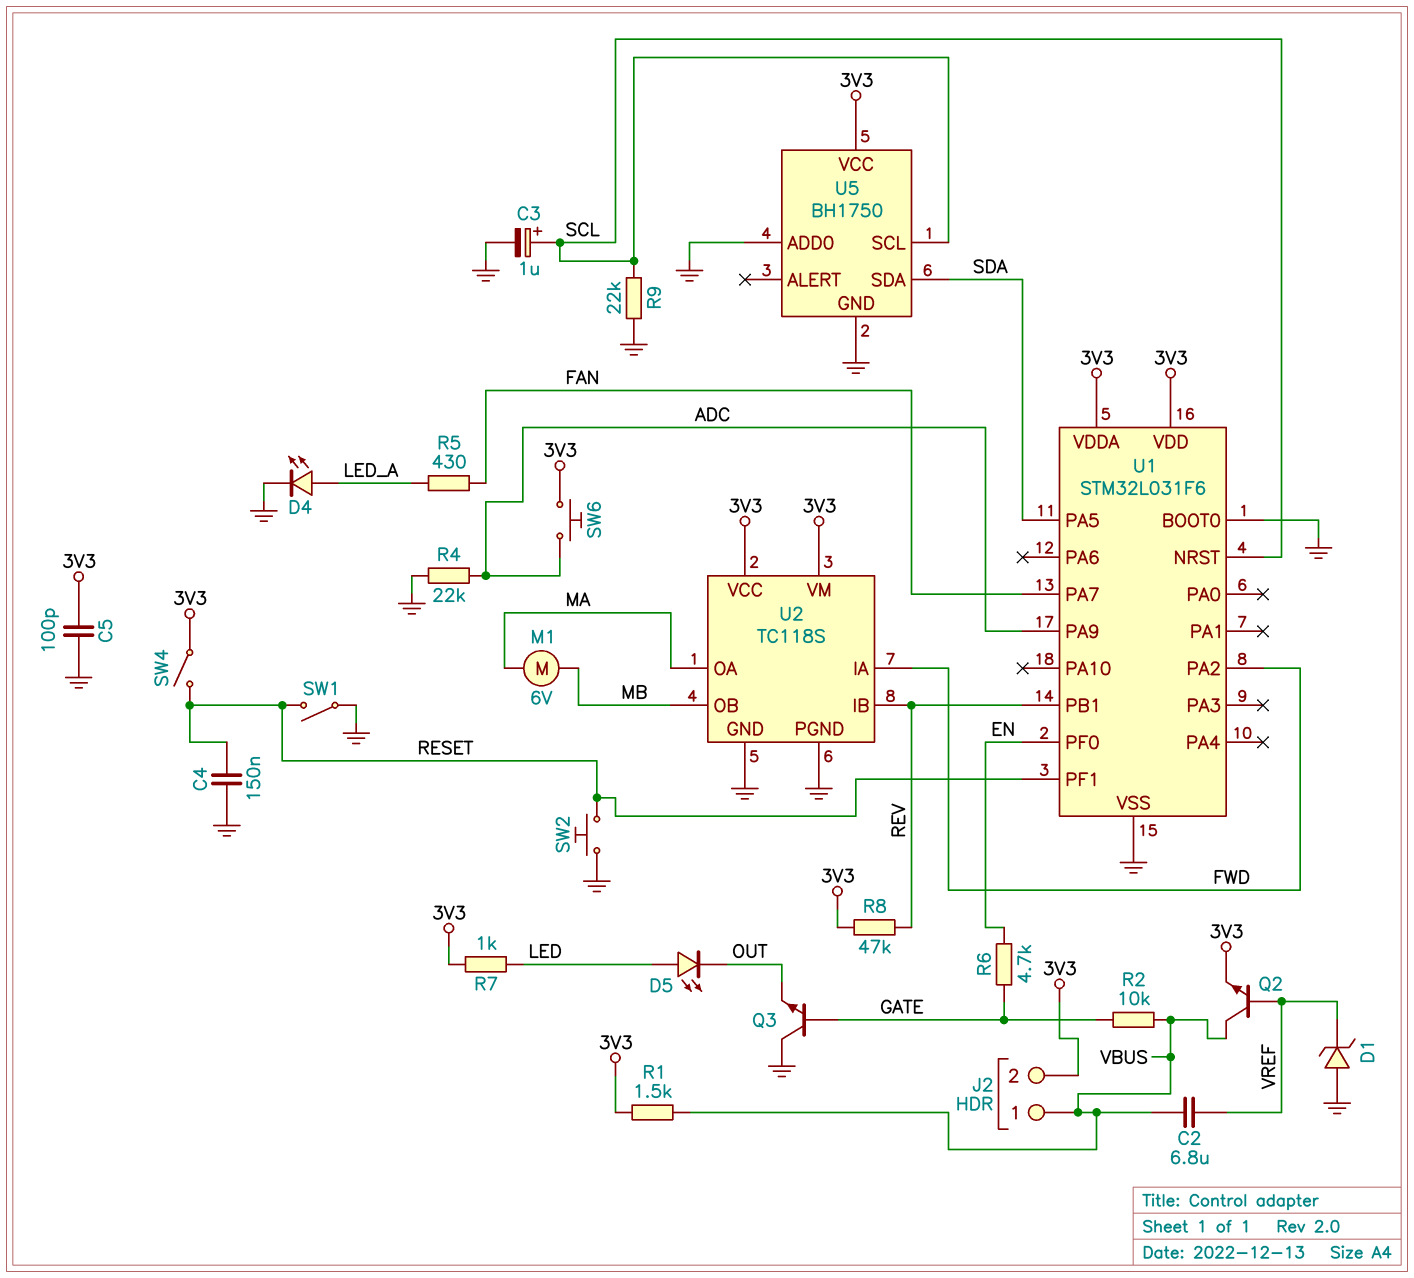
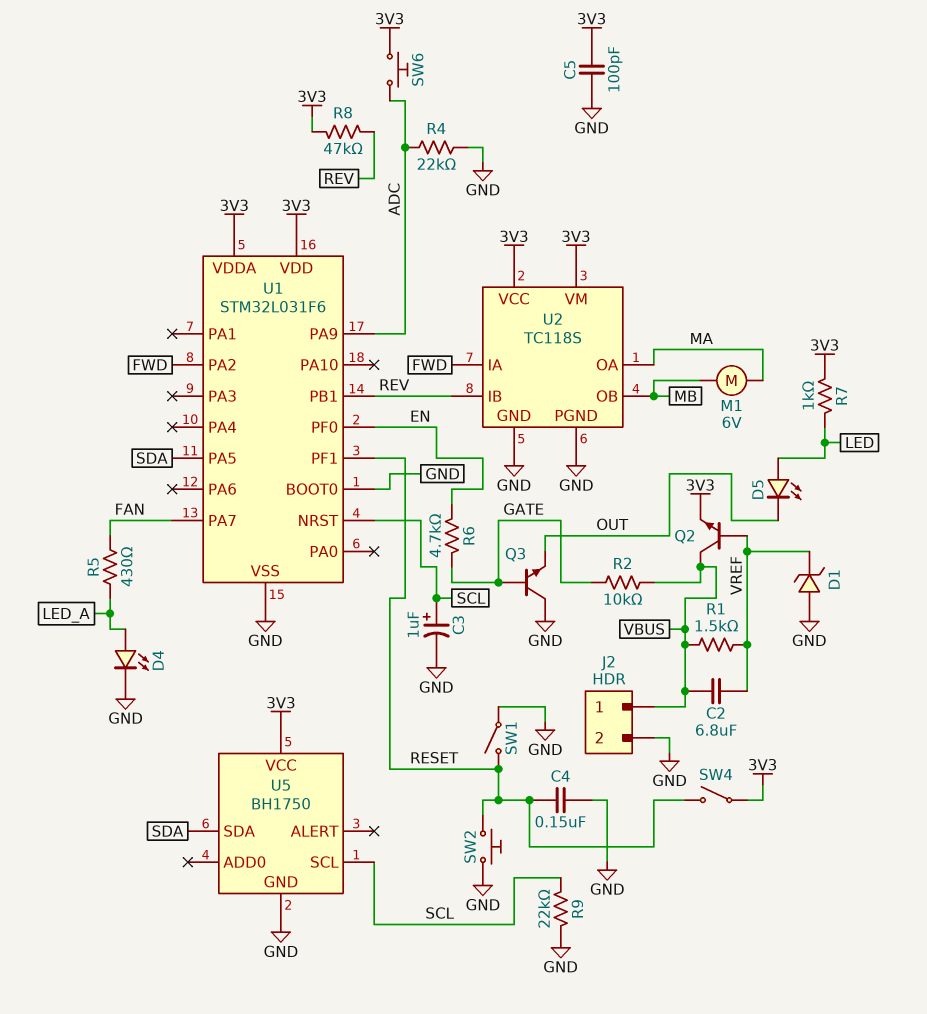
J2 pin 2: 3V3 -> GND
R1: 1.5k (3V3, VBUS) -> 1.5k (VBUS, VREF)
U5 pin ADD0: GND -> none

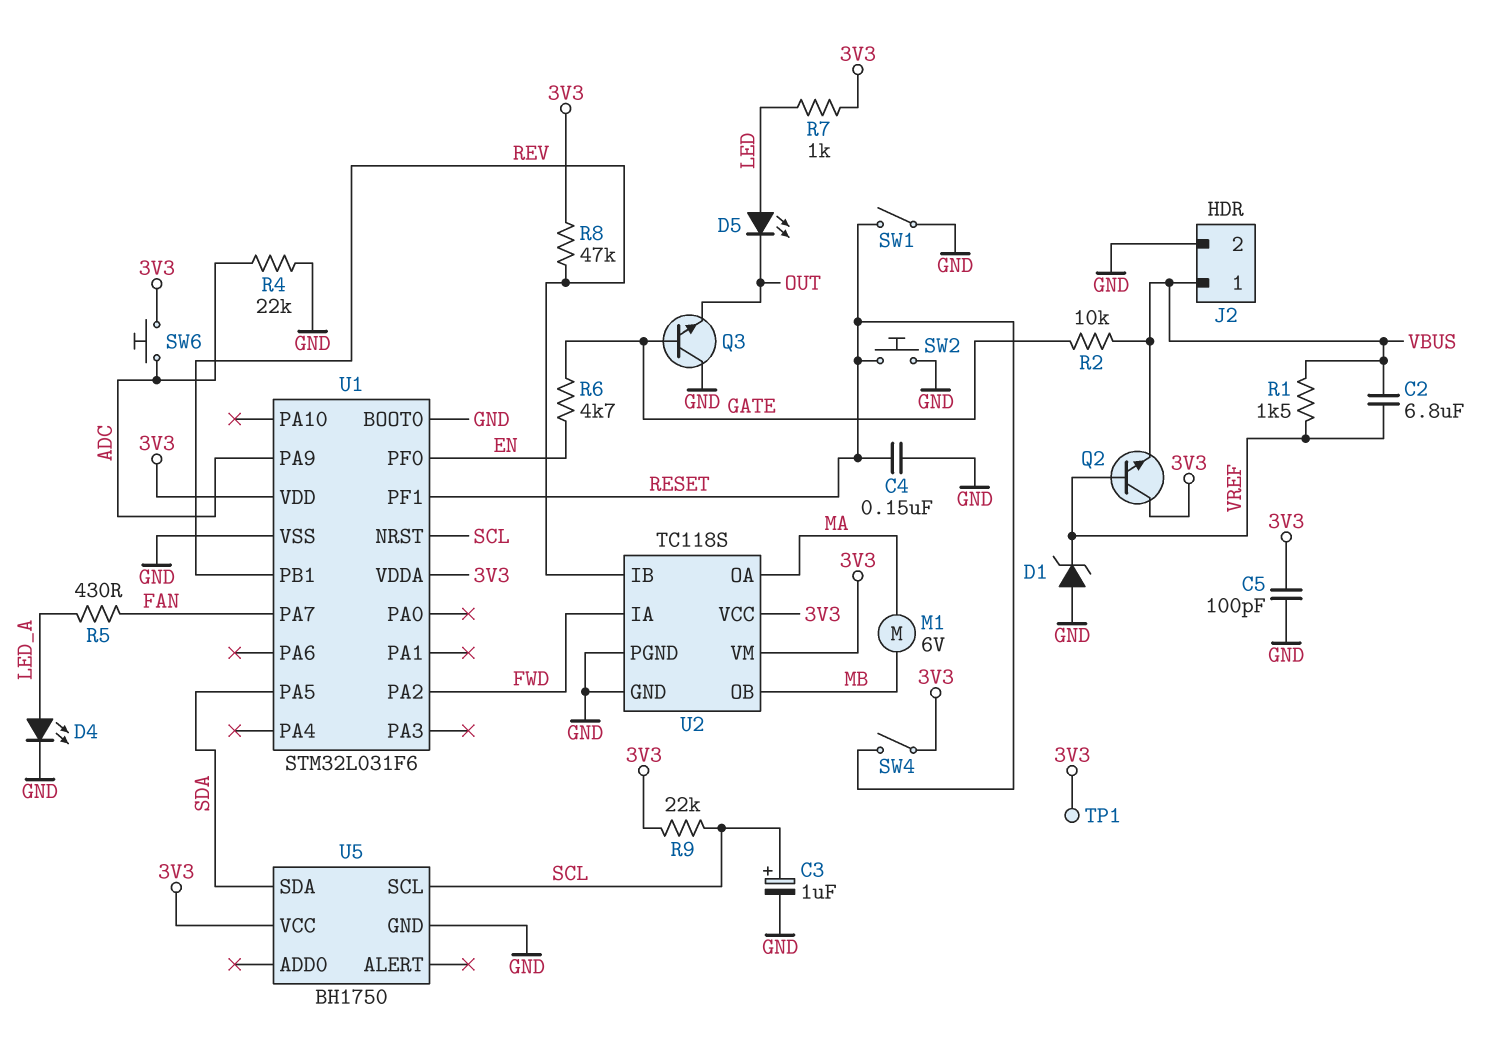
Q2: NPN (B VREF, C VBUS, E 3V3) -> NPN (B VREF, C 3V3, E VBUS)
R9: 22k (GND, SCL) -> 22k (3V3, SCL)
TP1: none -> test point (3V3)

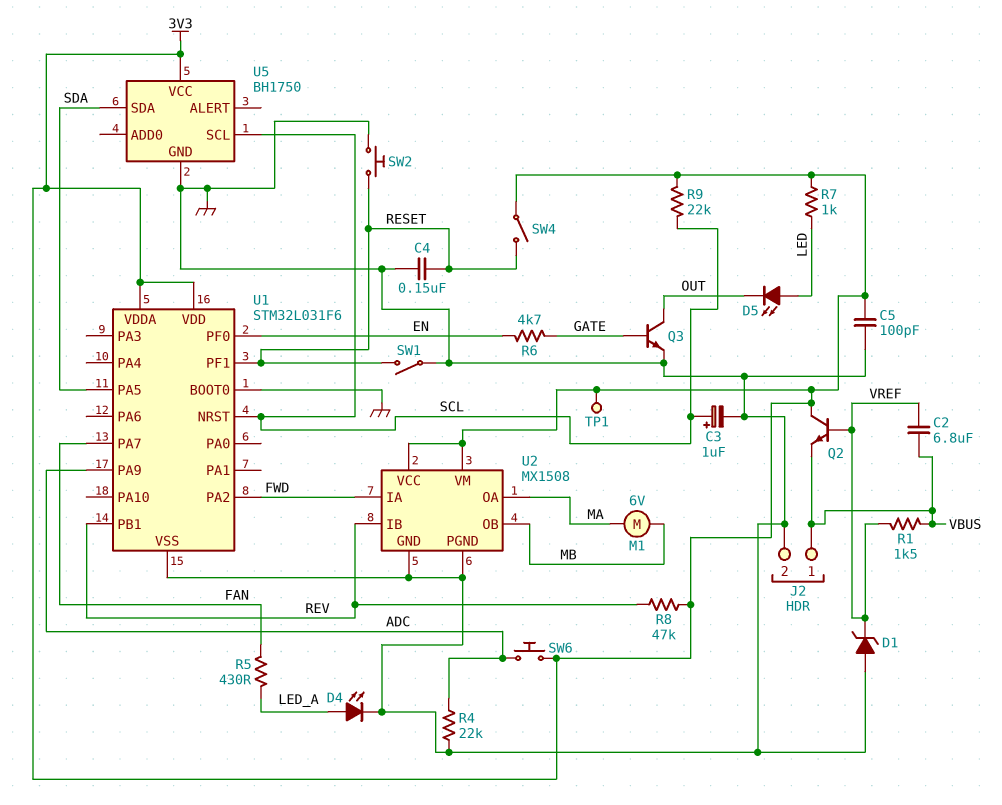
Q3: NPN (B GATE, C GND, E OUT) -> NPN (B GATE, C OUT, E GND)
R2: 10k (GATE, VBUS) -> none
U2: TC118S -> MX1508

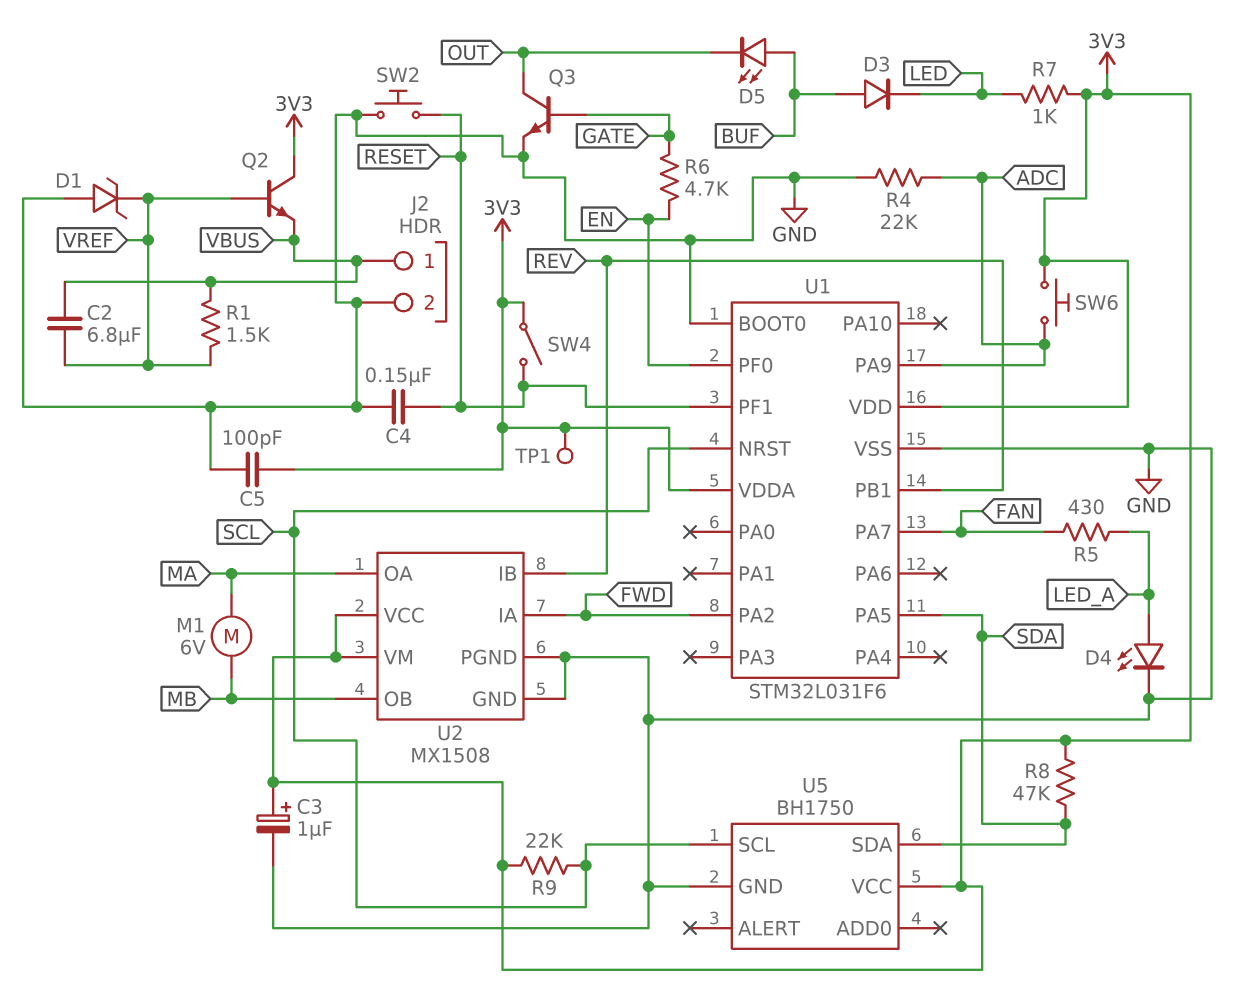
C3: 1uF (plus SCL, minus GND) -> 1uF (plus 3V3, minus GND)
D3: none -> diode (A BUF, K LED)
D5: LED (A LED, K OUT) -> LED (A BUF, K OUT)
R8: 47k (3V3, REV) -> 47k (3V3, SDA)
SW1: switch (GND, RESET) -> none

